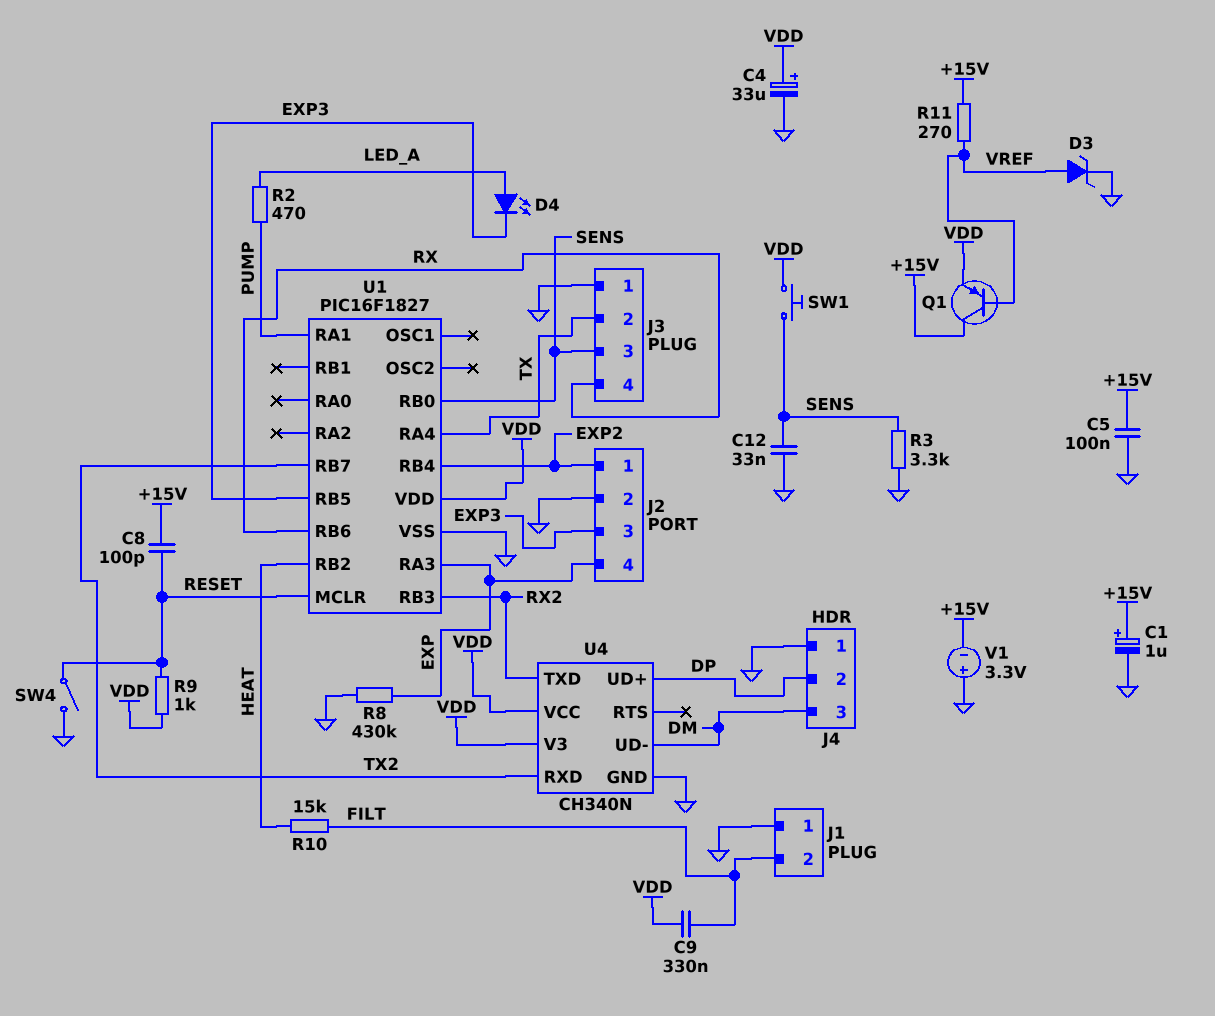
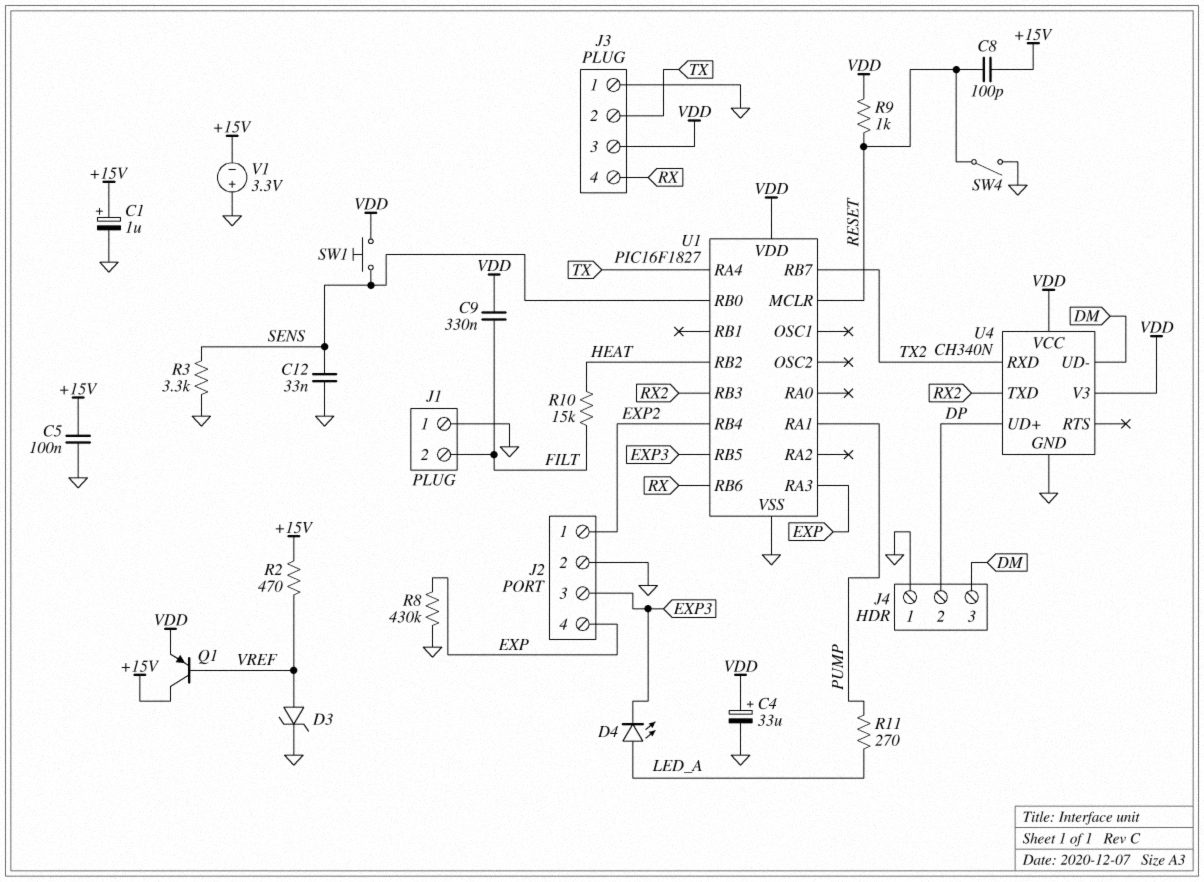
J3 pin 3: SENS -> VDD
R2: 470 (LED_A, PUMP) -> 470 (+15V, VREF)
R11: 270 (+15V, VREF) -> 270 (LED_A, PUMP)

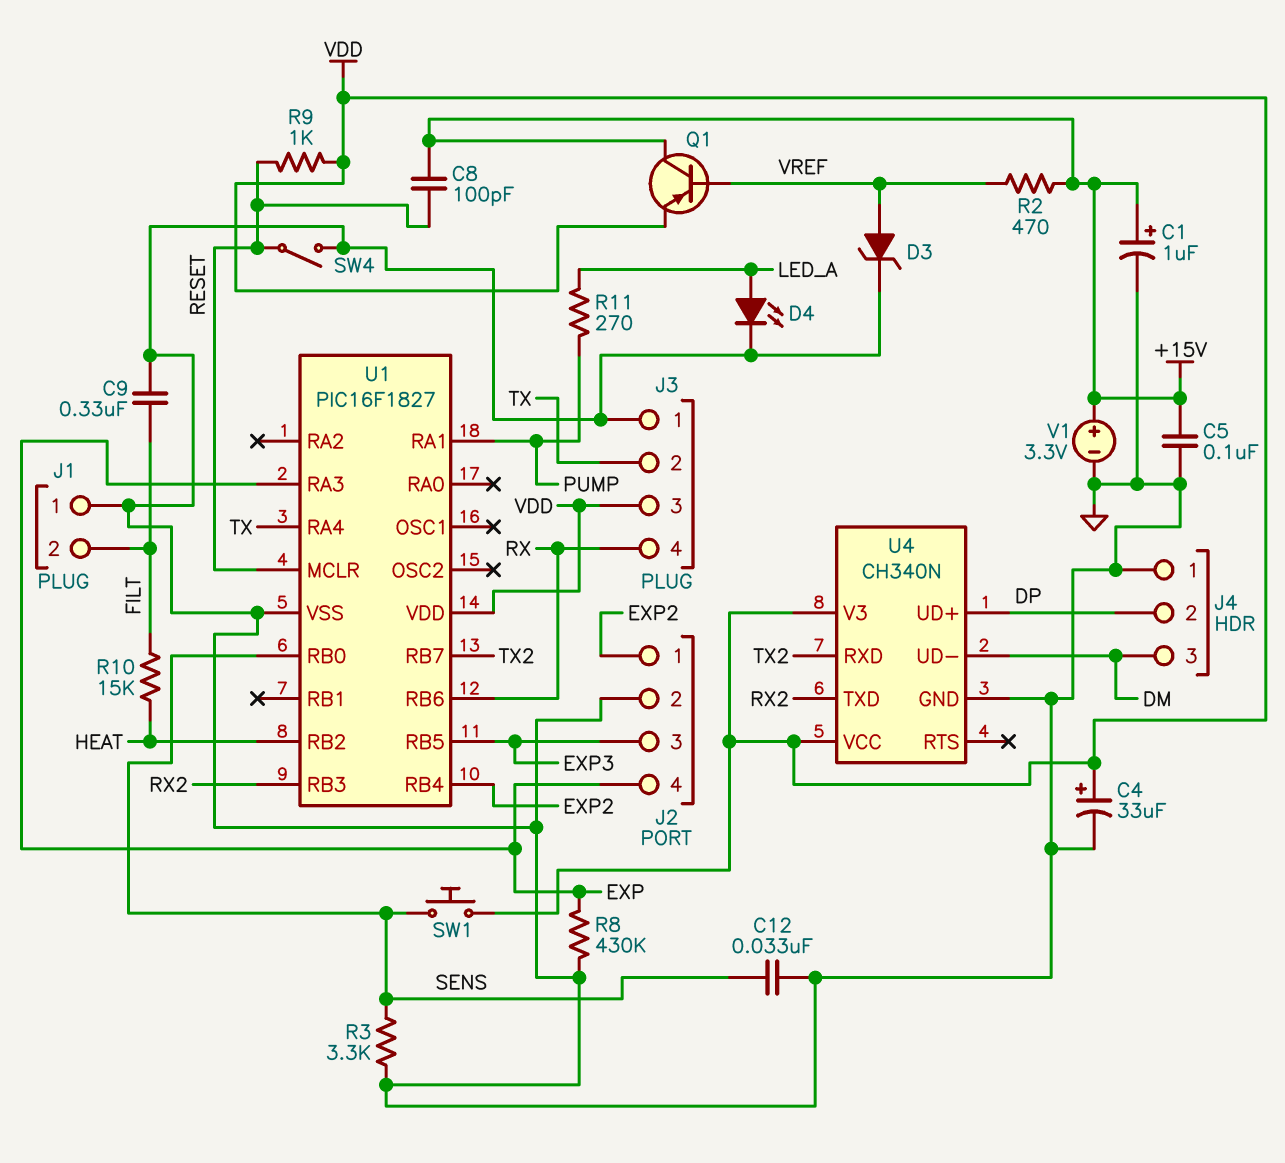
C9: 330nF (FILT, VDD) -> 330nF (FILT, GND)
D4: LED (A LED_A, K EXP3) -> LED (A LED_A, K GND)
V1: 3.3V (plus GND, minus +15V) -> 3.3V (plus +15V, minus GND)

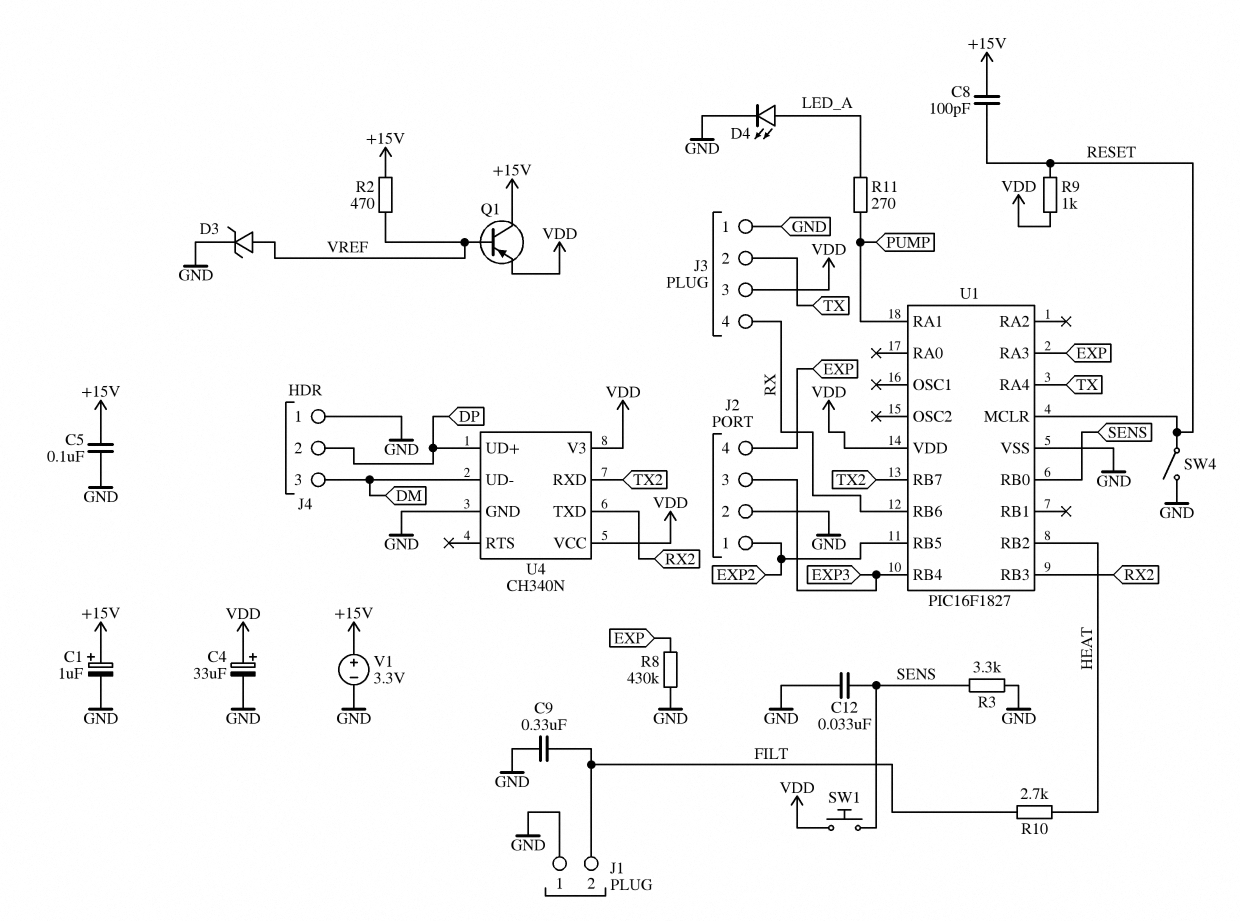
R10: 15k (FILT, HEAT) -> 2.7k (FILT, HEAT)
U1 pin RB4: EXP2 -> EXP3
U1 pin RB5: EXP3 -> EXP2

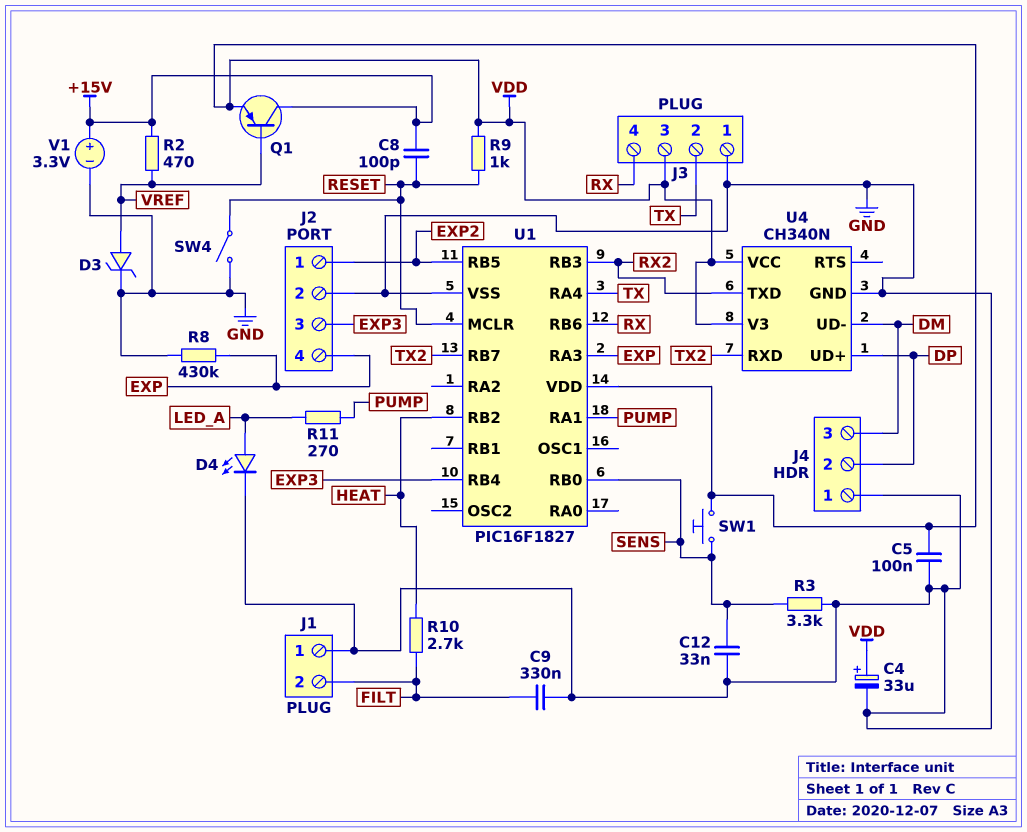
C1: 1uF (plus +15V, minus GND) -> none
C5: 100nF (+15V, GND) -> 100nF (GND, VDD)

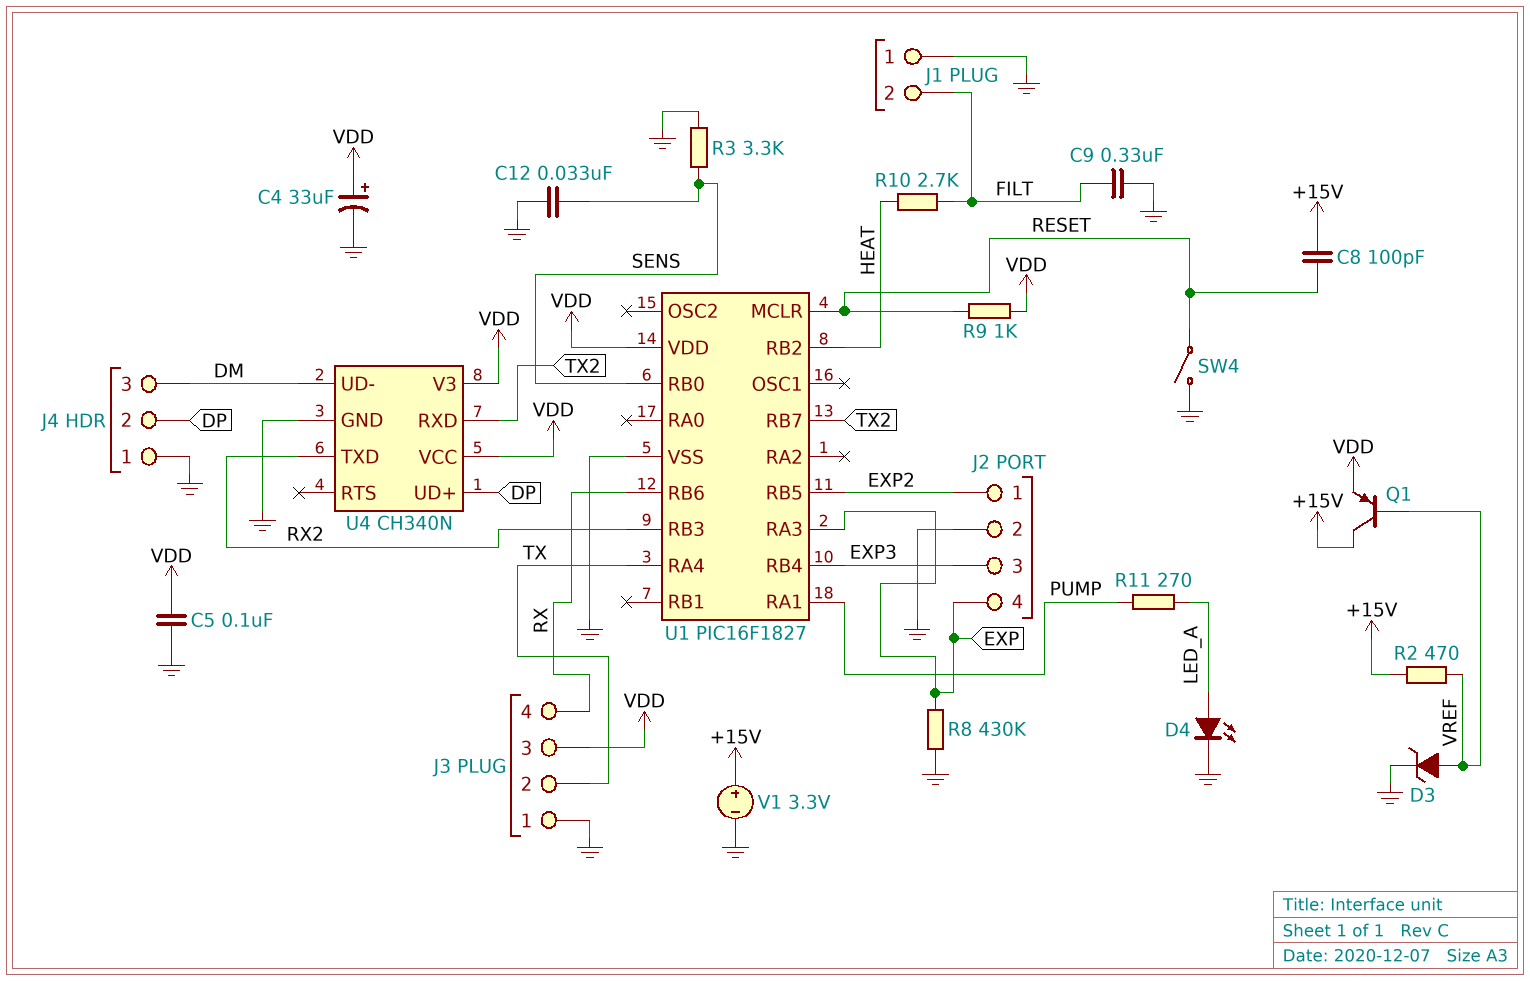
SW1: button (SENS, VDD) -> none

